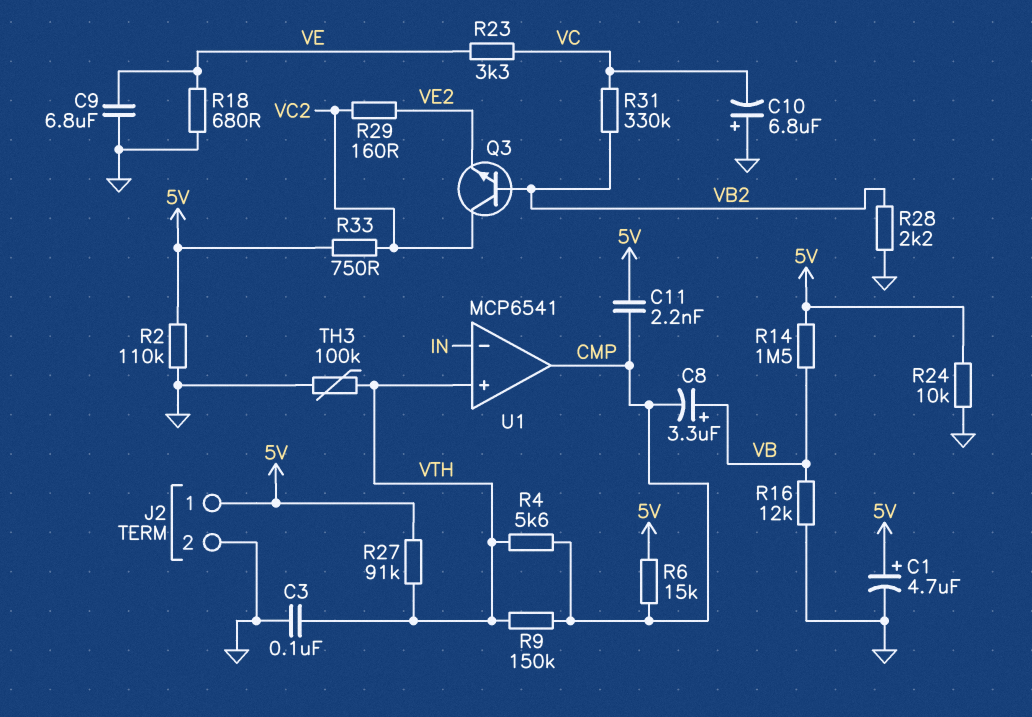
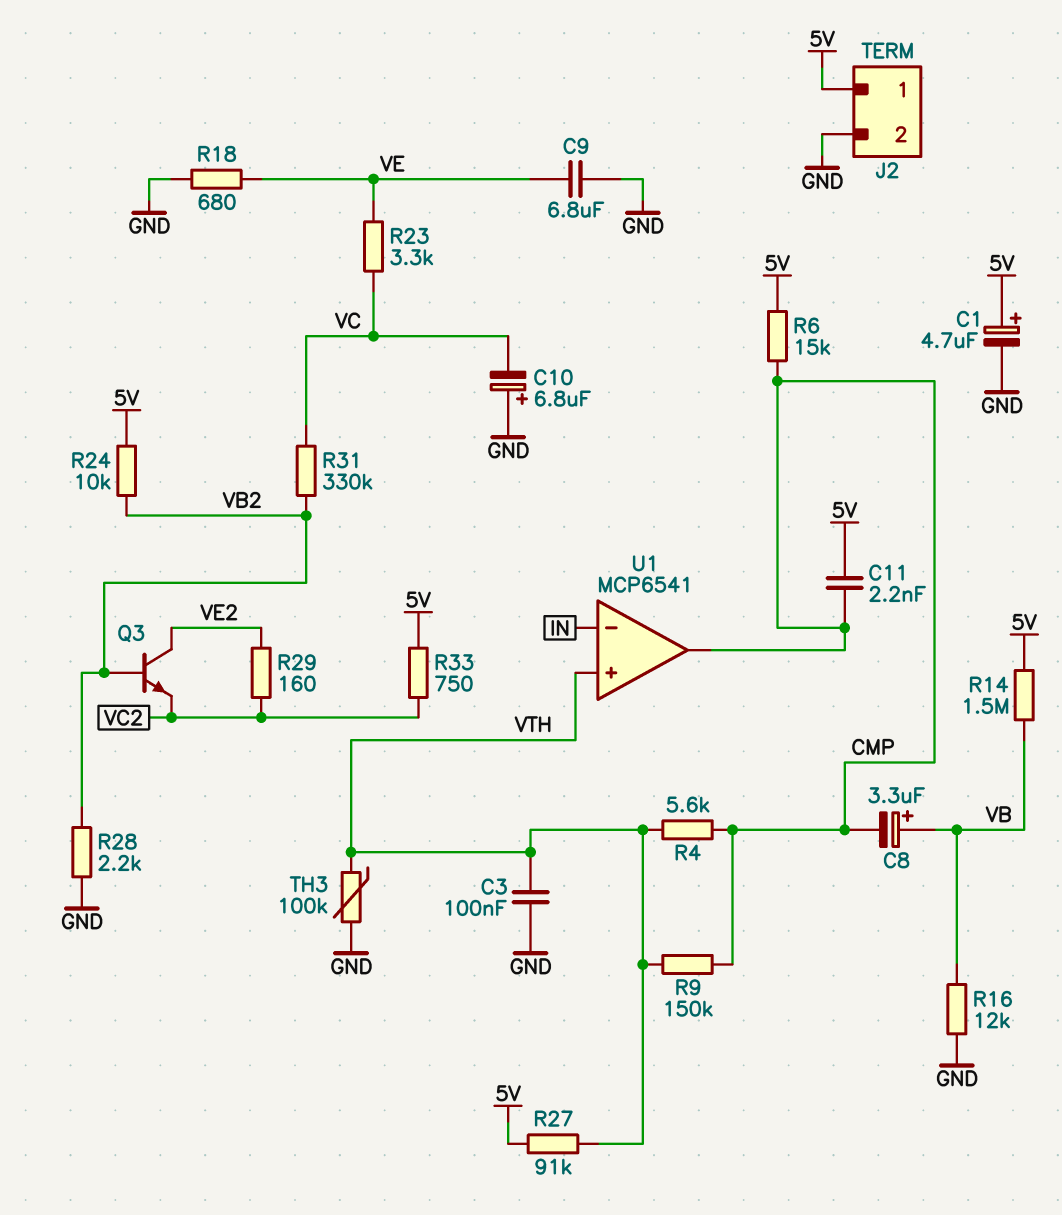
Q3: NPN (B VB2, C VC2, E VE2) -> NPN (B VB2, C VE2, E VC2)
R2: 110k (5V, GND) -> none
R24: 10k (5V, GND) -> 10k (5V, VB2)

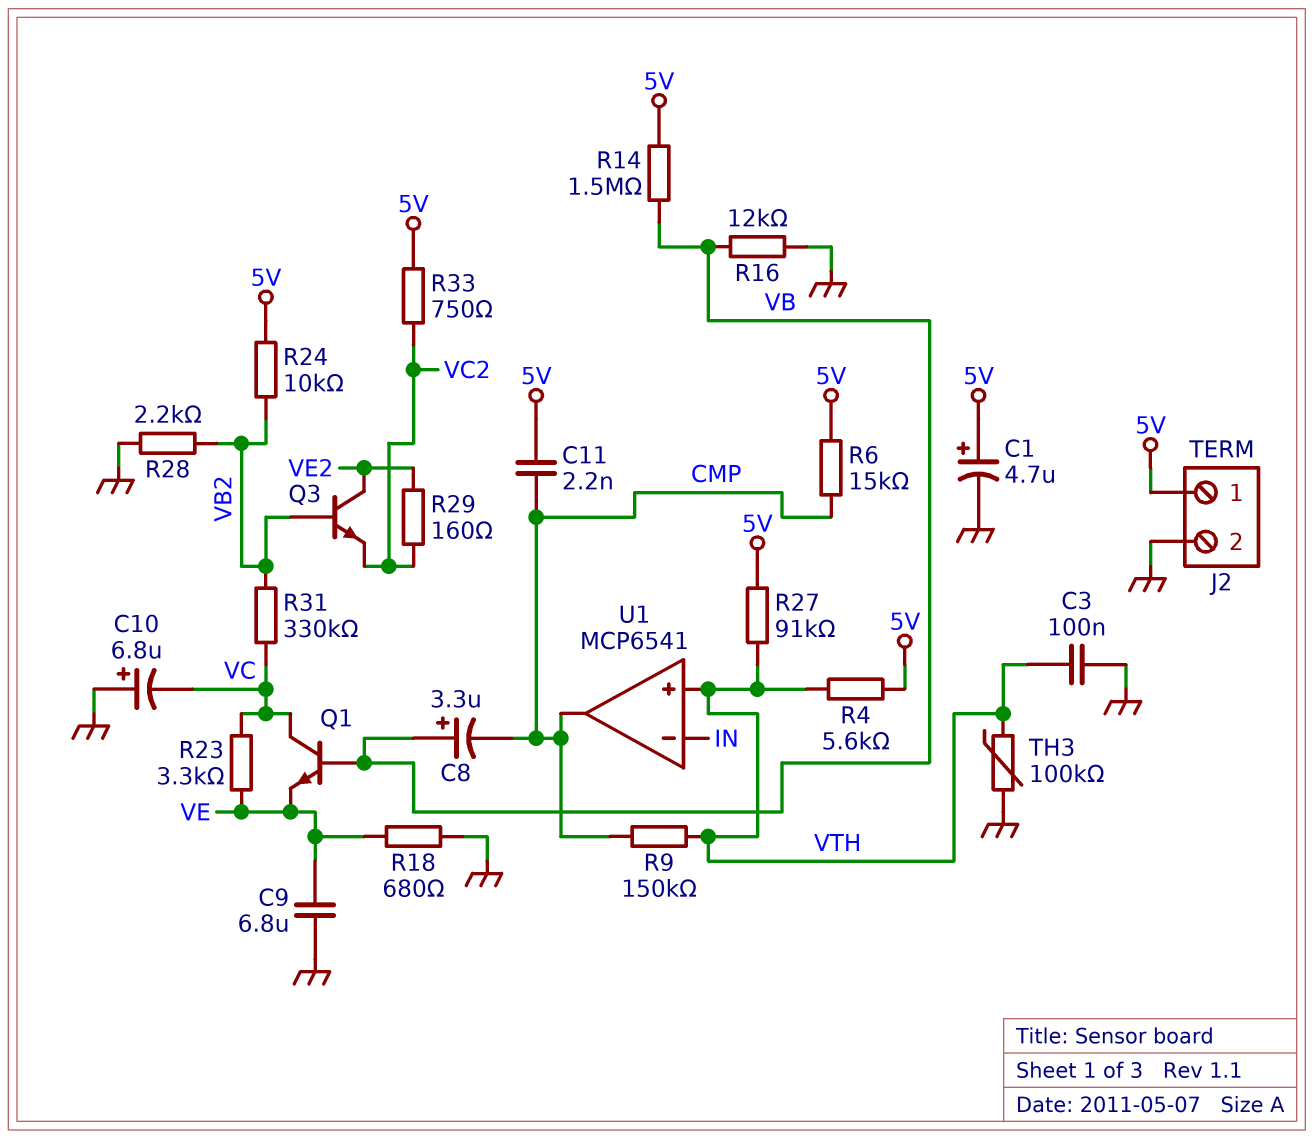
Q1: none -> NPN (B VB, C VC, E VE)
R4: 5.6k (CMP, VTH) -> 5.6k (5V, VTH)

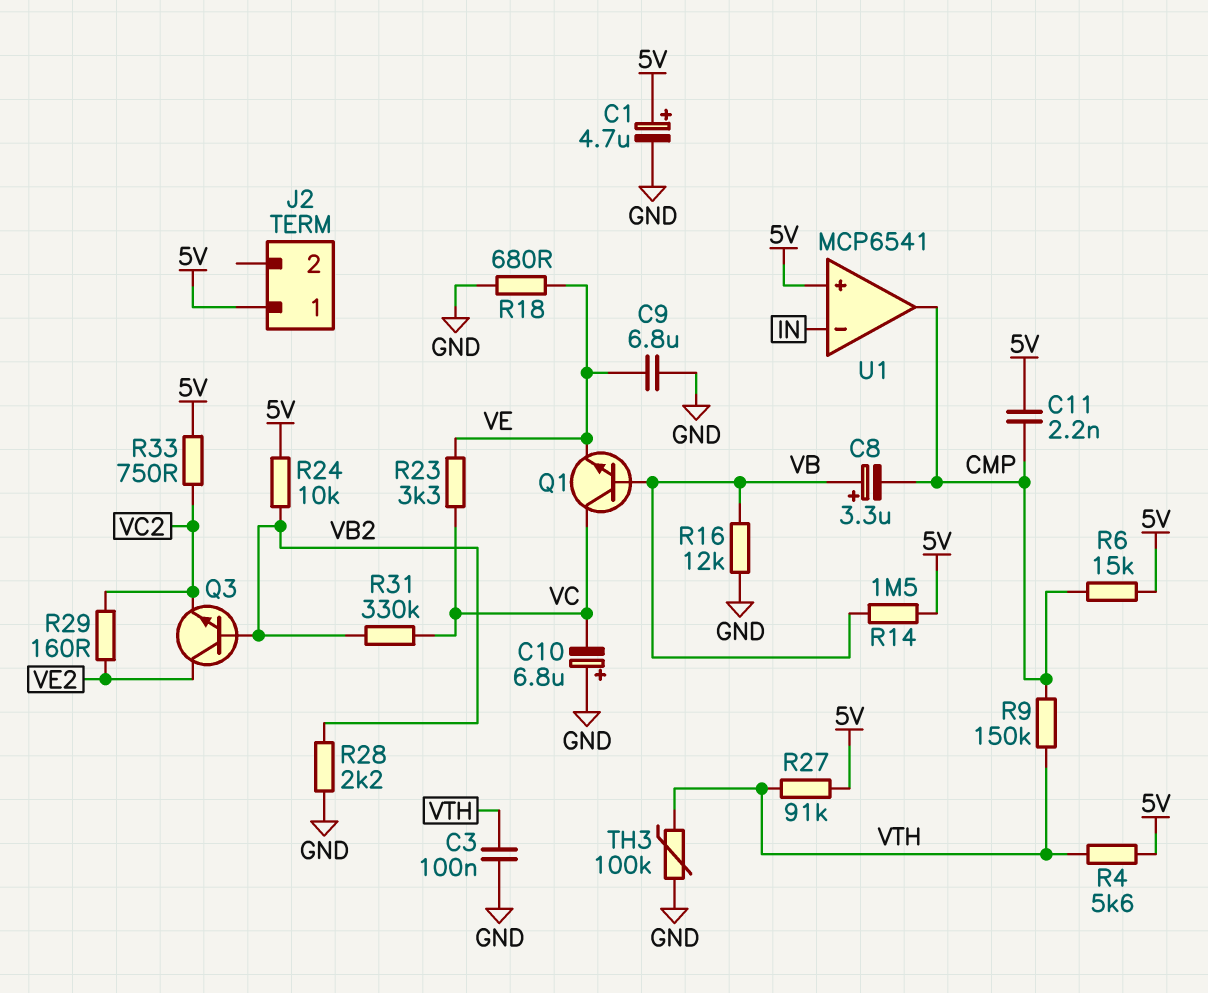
J2 pin 2: GND -> none
U1 pin in+: VTH -> 5V

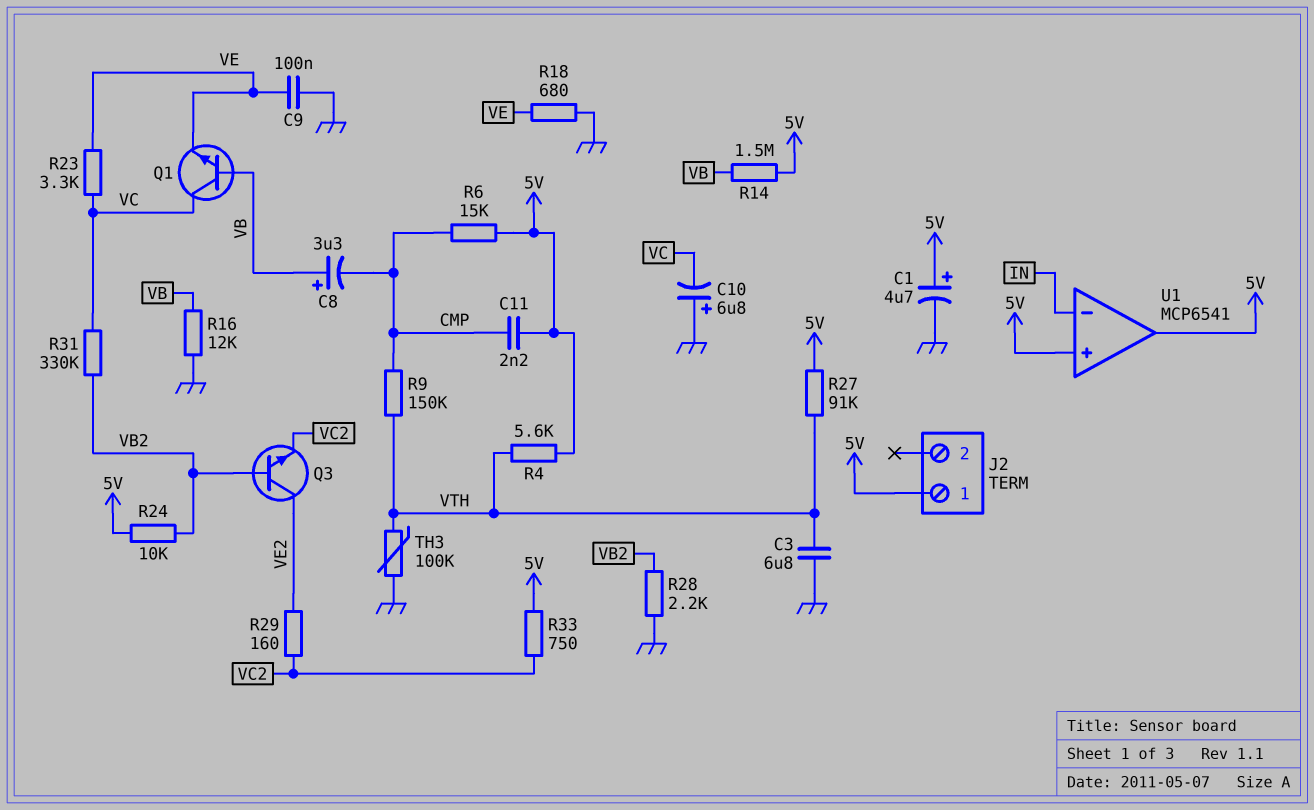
C3: 100nF (GND, VTH) -> 6.8uF (GND, VTH)
C9: 6.8uF (GND, VE) -> 100nF (GND, VE)
U1 pin out: CMP -> 5V

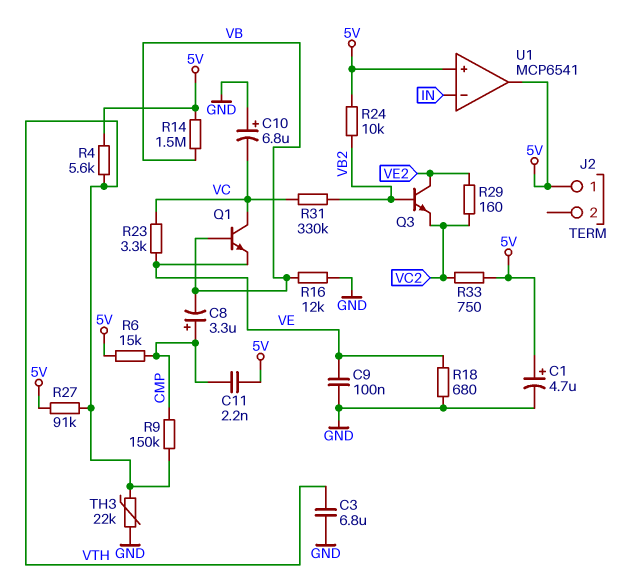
C8: 3.3uF (plus VB, minus CMP) -> 3.3uF (plus CMP, minus VB)
R28: 2.2k (GND, VB2) -> none
TH3: 100k (GND, VTH) -> 22k (GND, VTH)

